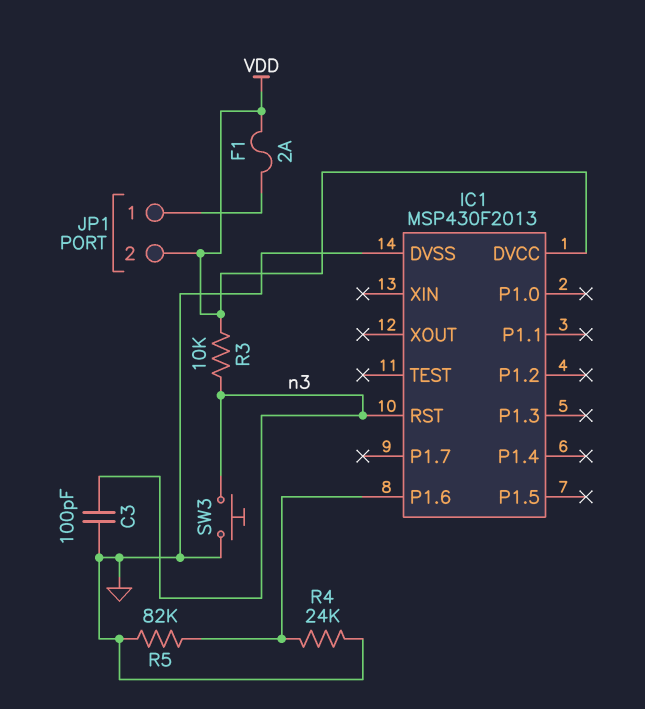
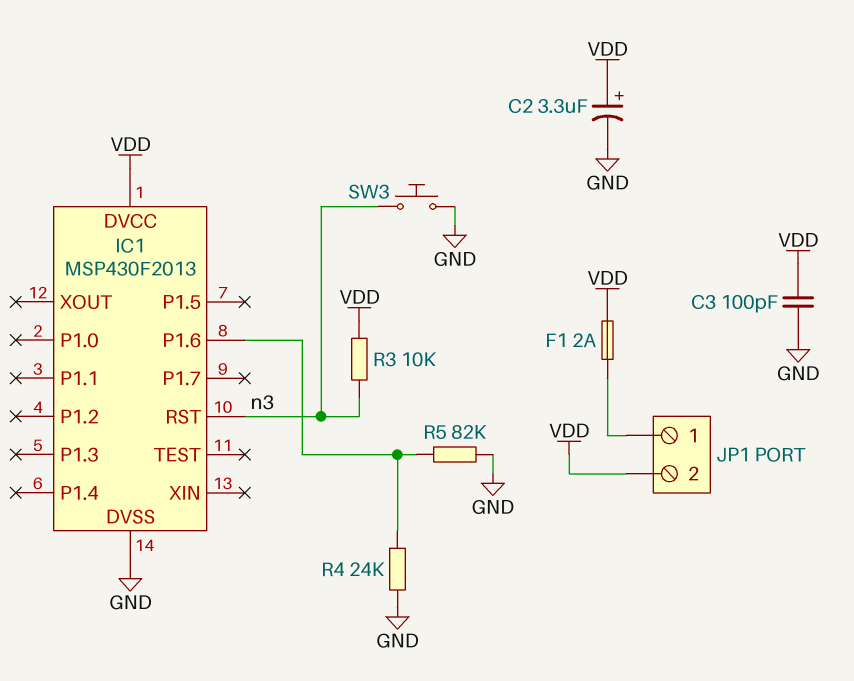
C2: none -> 3.3uF (plus VDD, minus GND)
C3: 100pF (GND, n3) -> 100pF (GND, VDD)

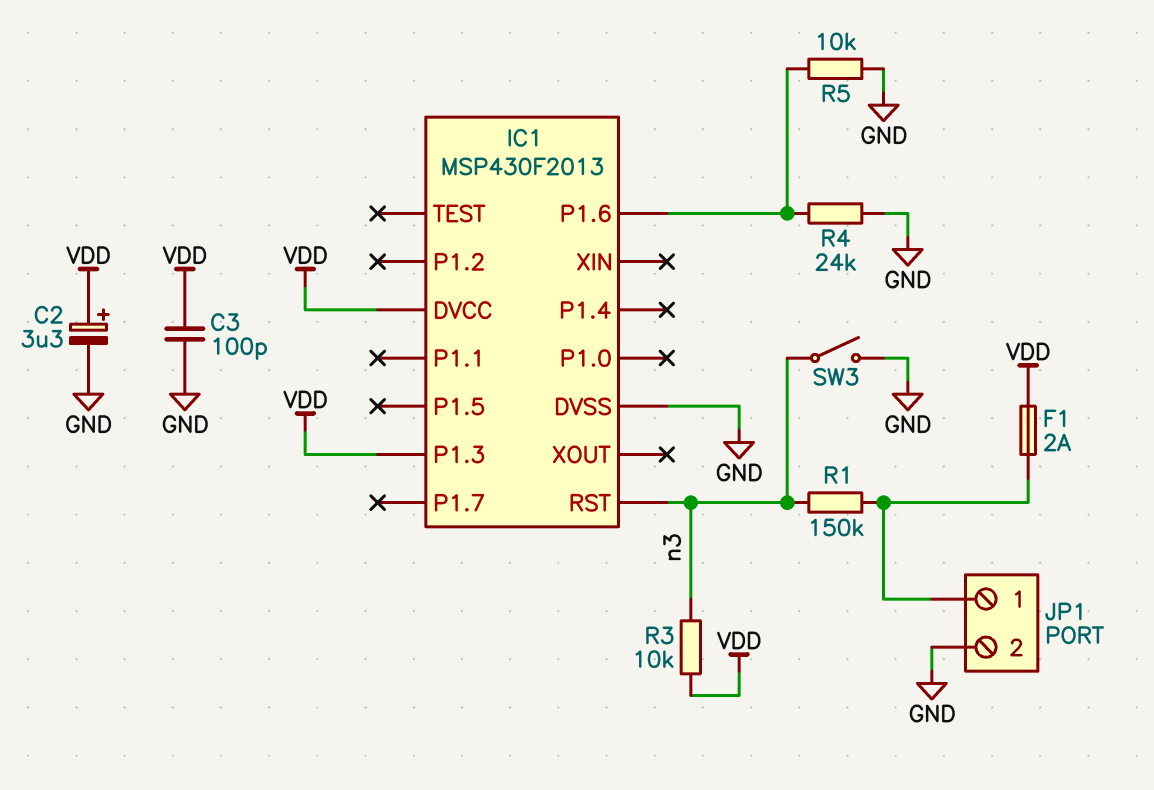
IC1 pin P1.3: none -> VDD
JP1 pin 2: VDD -> GND
R1: none -> 150k (JP1/1, n3)
R5: 82k (GND, IC1/P1.6) -> 10k (GND, IC1/P1.6)
SW3: button (GND, n3) -> switch (GND, n3)

